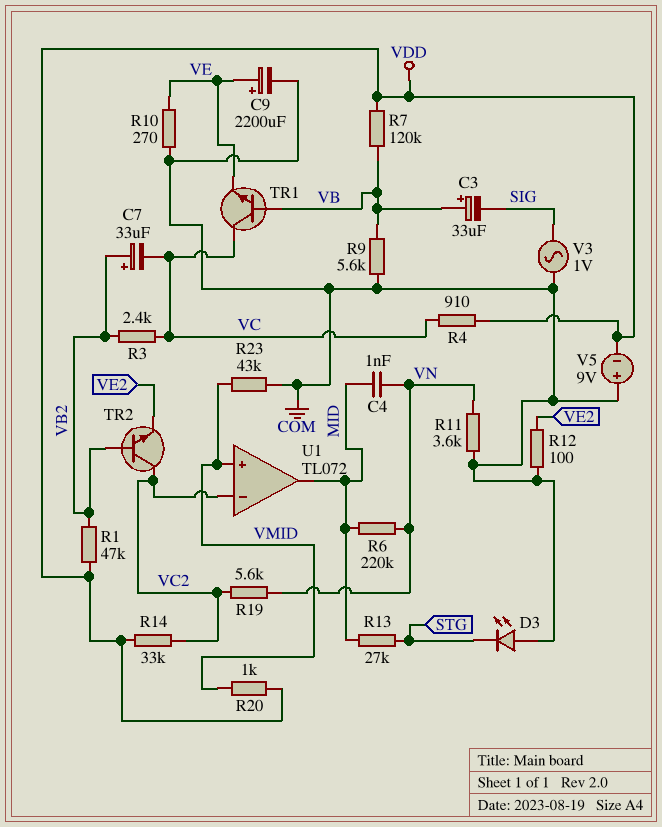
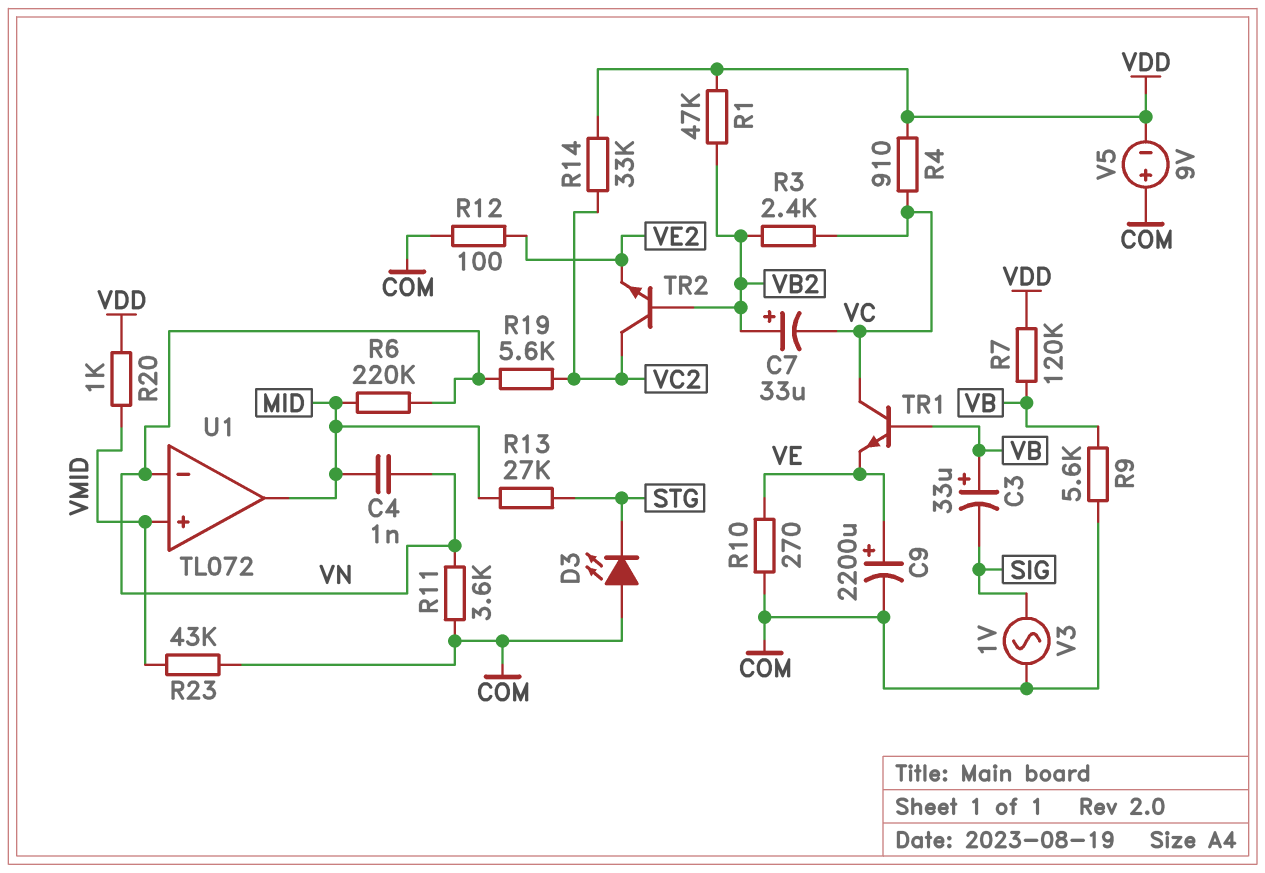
U1 pin in-: VC2 -> VN

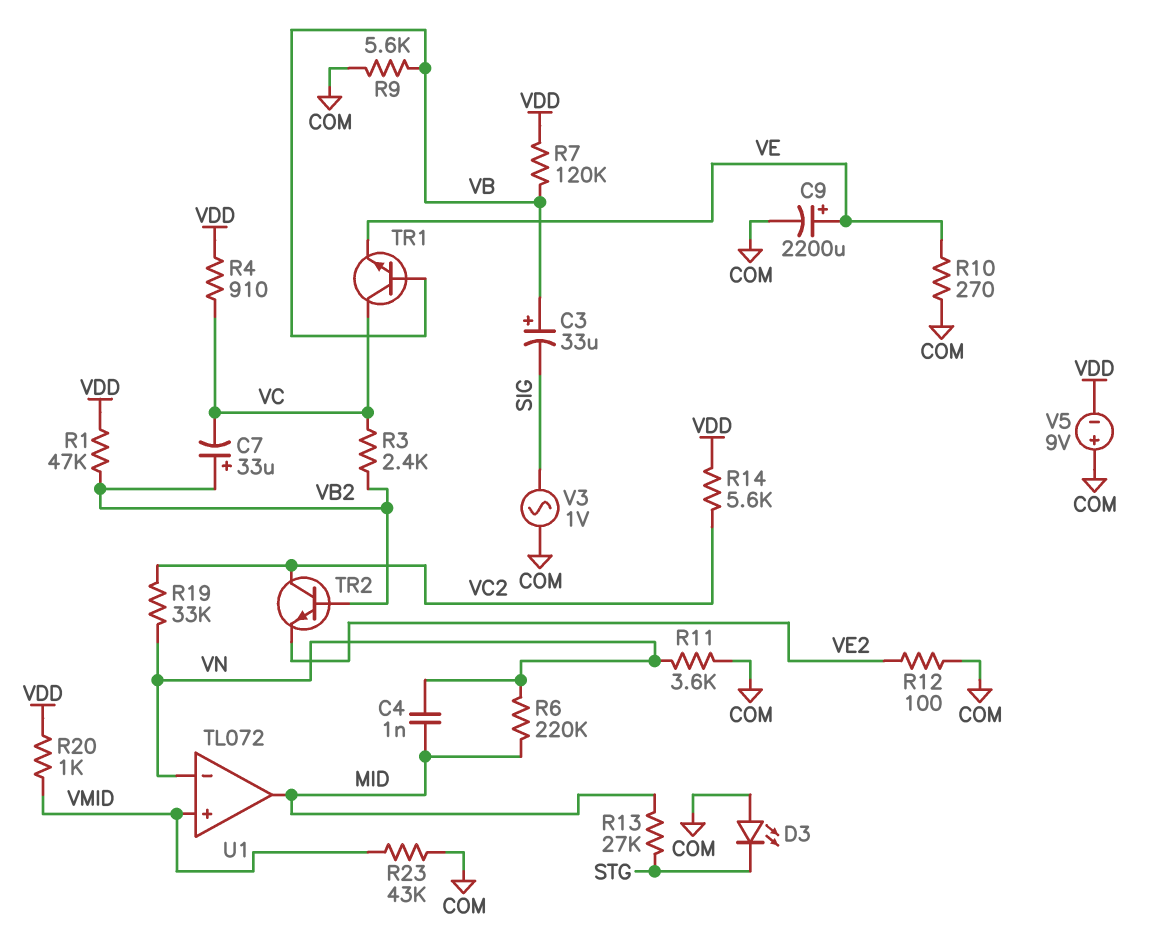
R14: 33k (VC2, VDD) -> 5.6k (VC2, VDD)
R19: 5.6k (VC2, VN) -> 33k (VC2, VN)

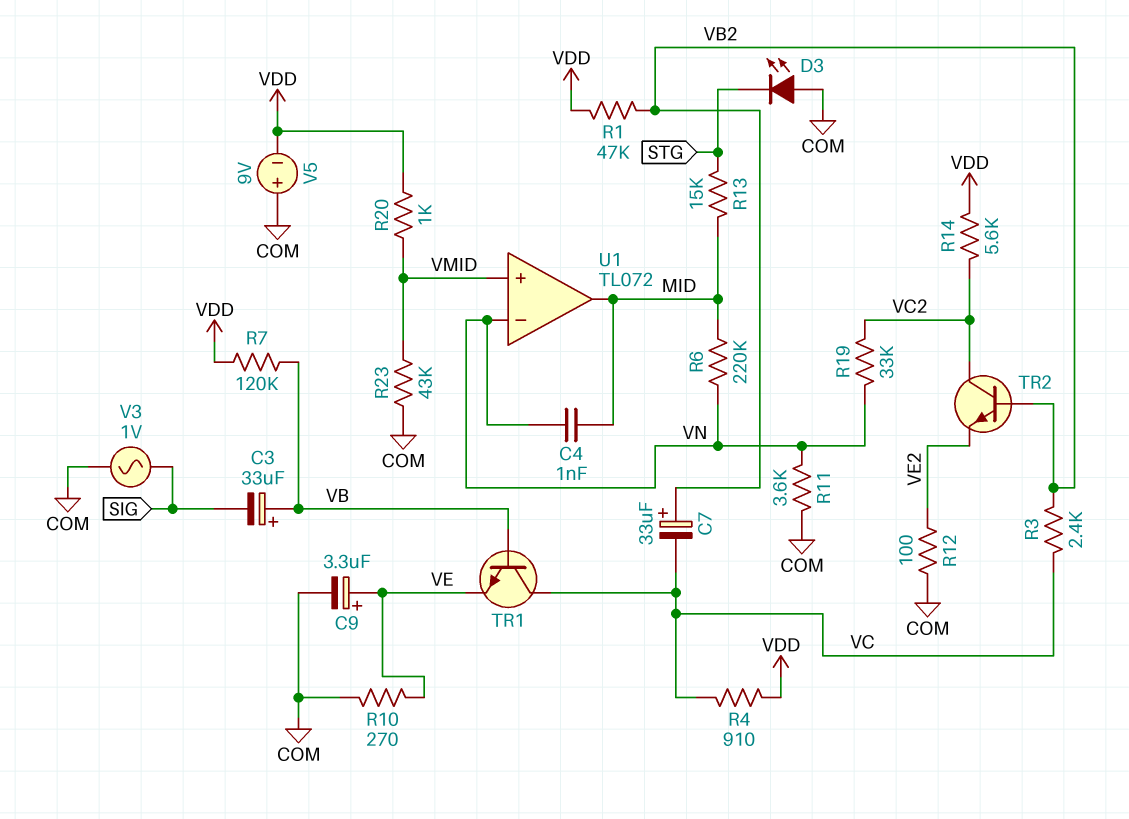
C9: 2200uF (plus VE, minus COM) -> 3.3uF (plus VE, minus COM)
R9: 5.6k (COM, VB) -> none
R13: 27k (MID, STG) -> 15k (MID, STG)

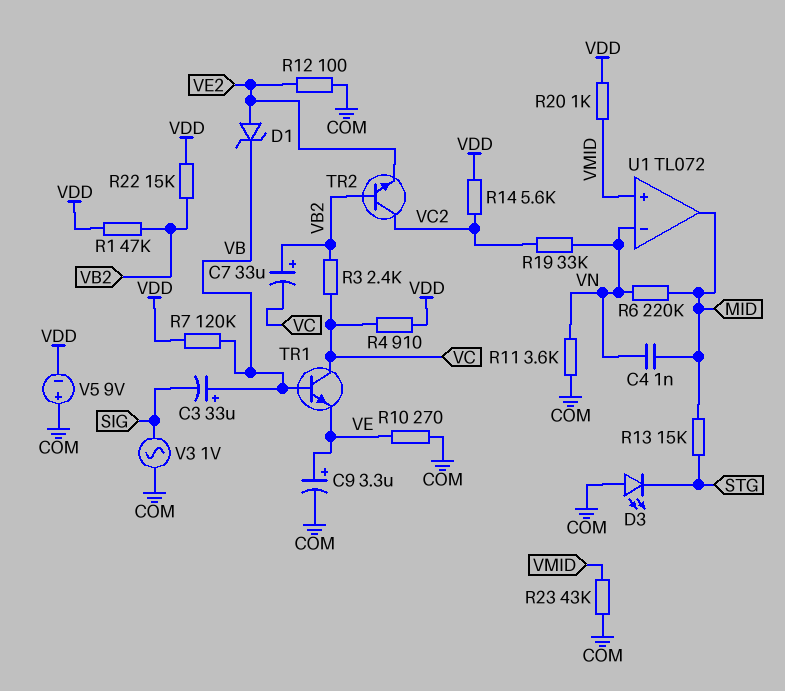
D1: none -> zener (A VE2, K VB)
R22: none -> 15k (VB2, VDD)

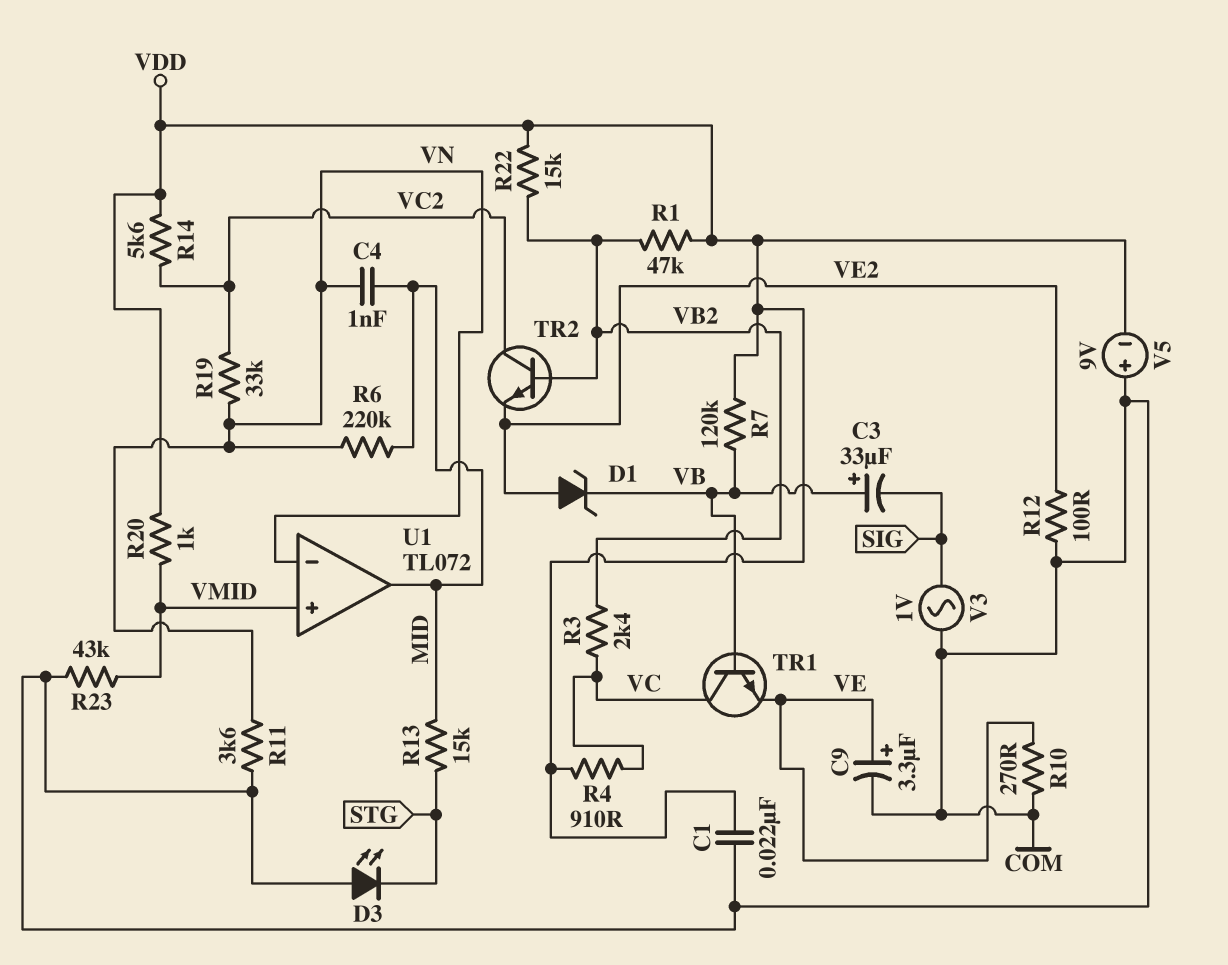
C1: none -> 22nF (COM, VDD)
C7: 33uF (plus VB2, minus VC) -> none

